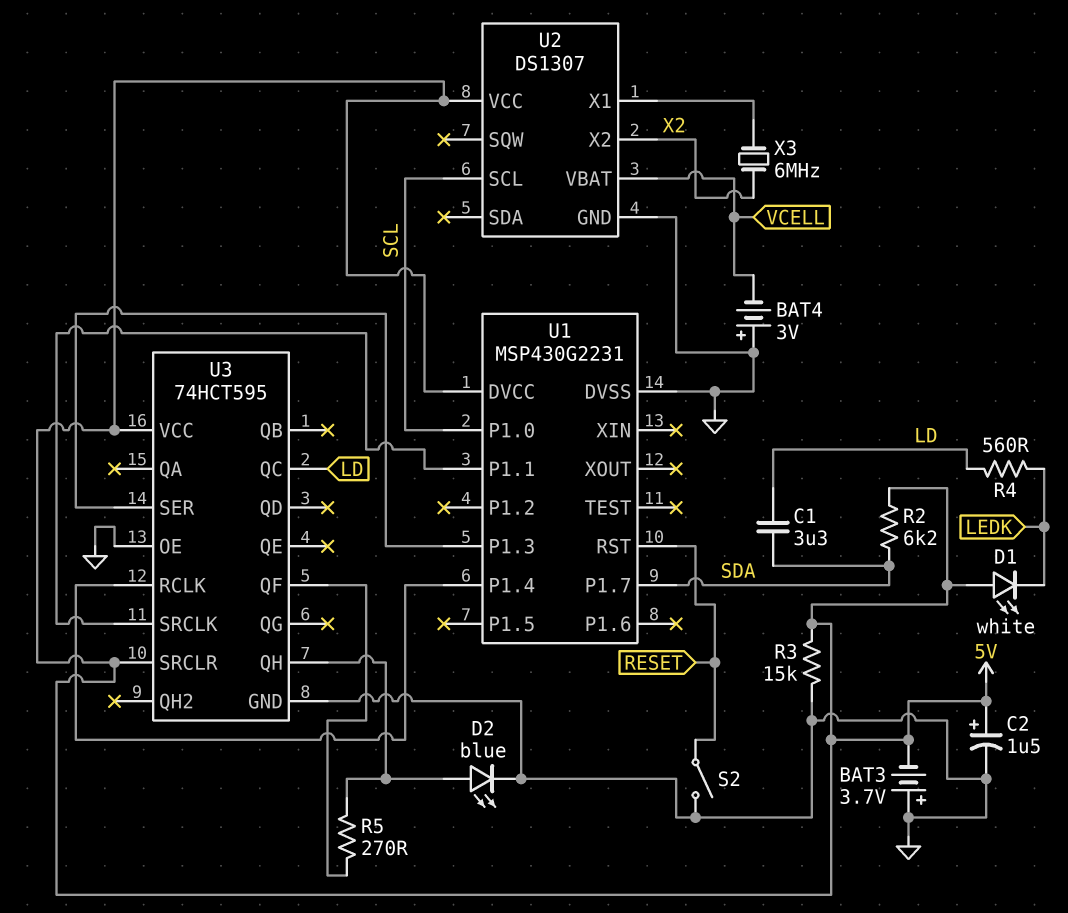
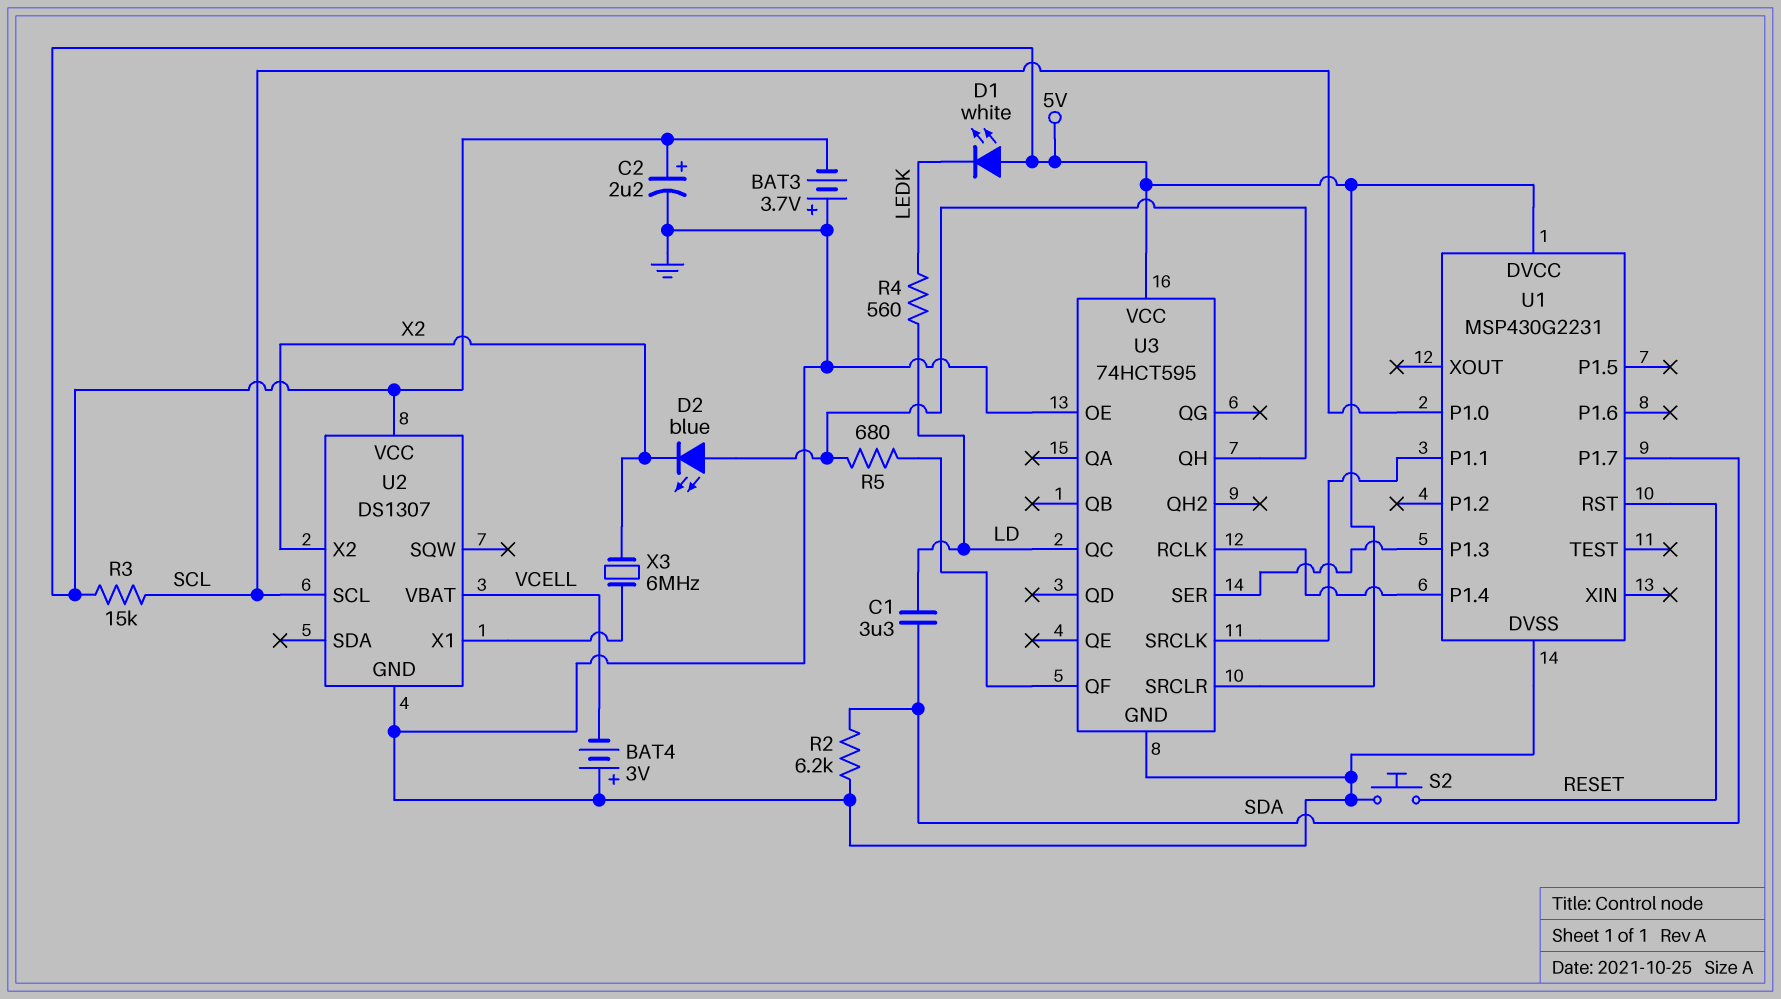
C2: 1.5uF (plus 5V, minus GND) -> 2.2uF (plus 5V, minus GND)
D2: LED blue (A U3/QH, K GND) -> LED blue (A U3/QH, K X2)
R2: 6.2k (5V, SDA) -> 6.2k (GND, SDA)
R3: 15k (5V, GND) -> 15k (5V, SCL)
R5: 270 (U3/QF, U3/QH) -> 680 (U3/QF, U3/QH)
S2: switch (GND, RESET) -> button (GND, RESET)

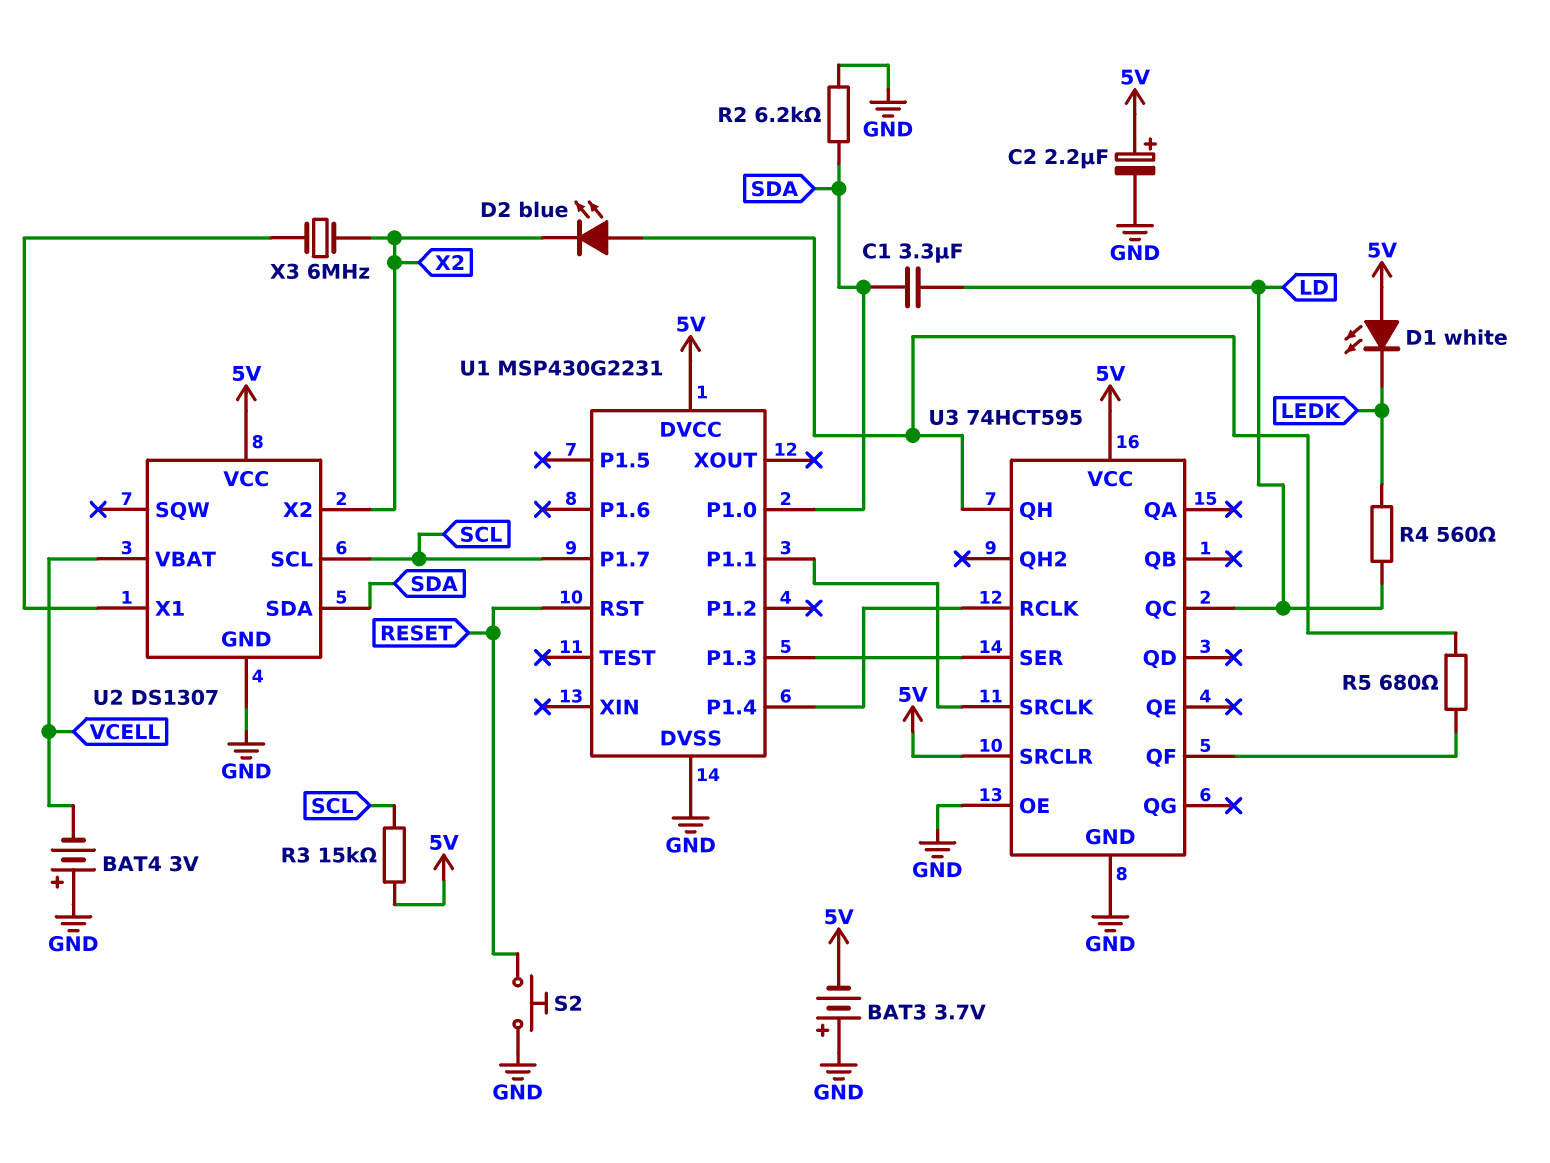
U1 pin P1.0: SCL -> SDA
U1 pin P1.7: SDA -> SCL
U2 pin SDA: none -> SDA

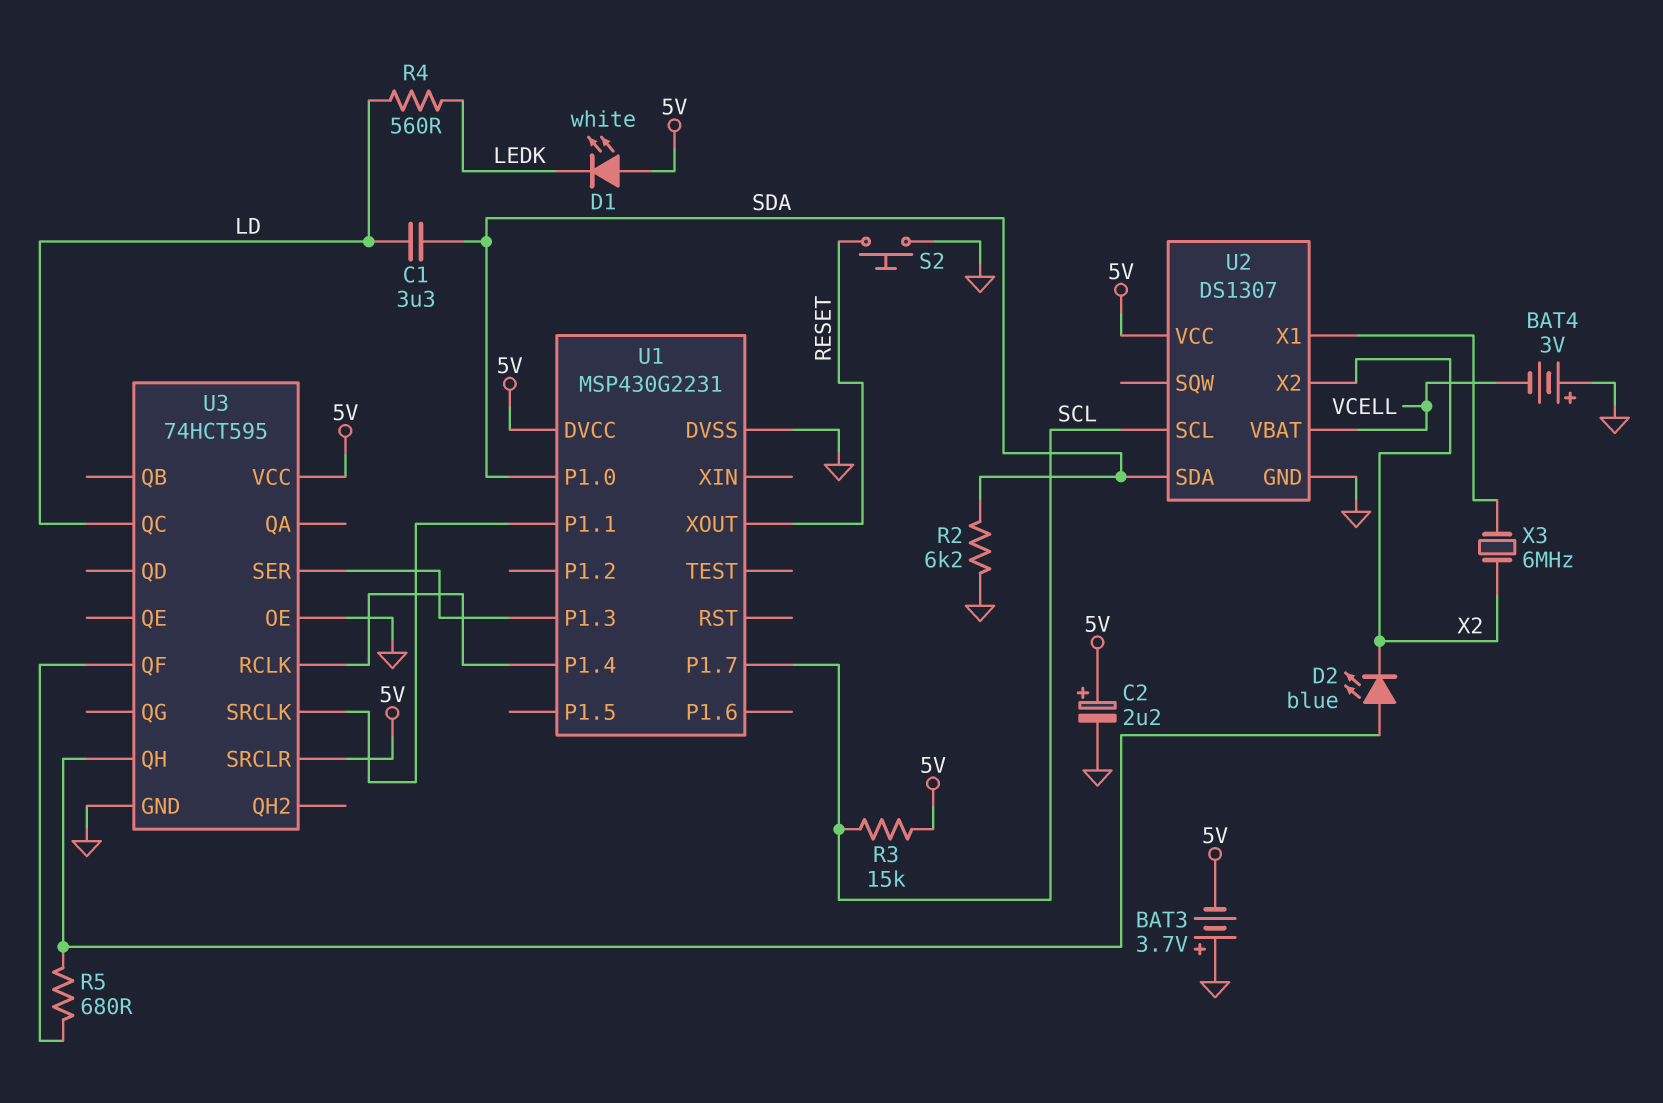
U1 pin RST: RESET -> none
U1 pin XOUT: none -> RESET

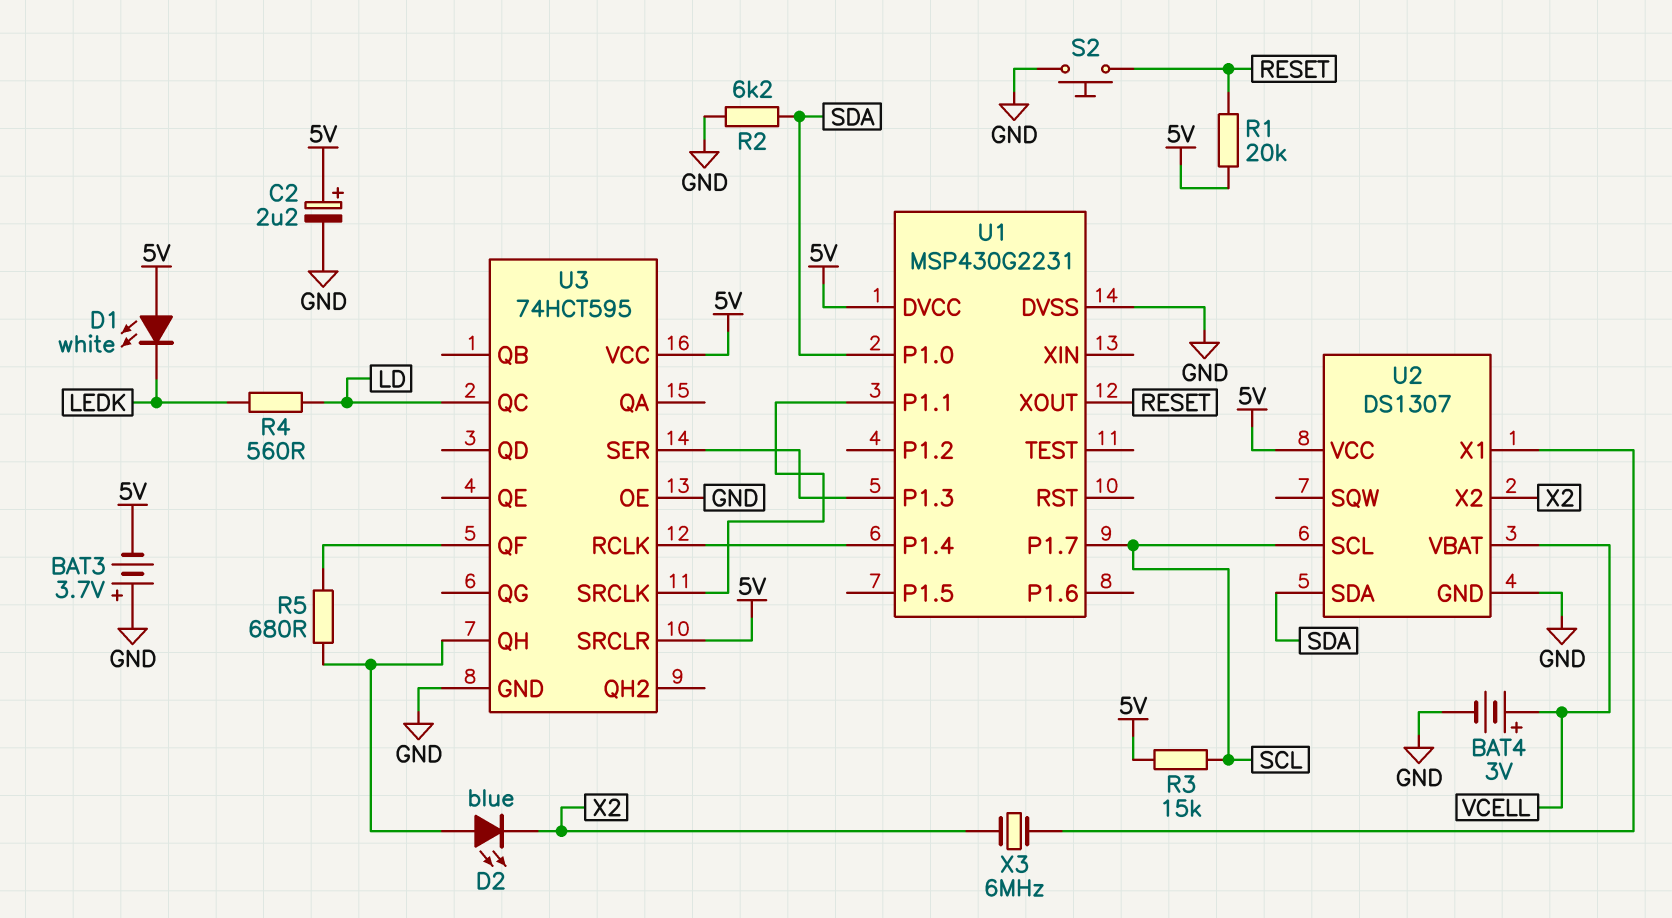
BAT4: 3V (plus GND, minus VCELL) -> 3V (plus VCELL, minus GND)
C1: 3.3uF (LD, SDA) -> none
R1: none -> 20k (5V, RESET)

